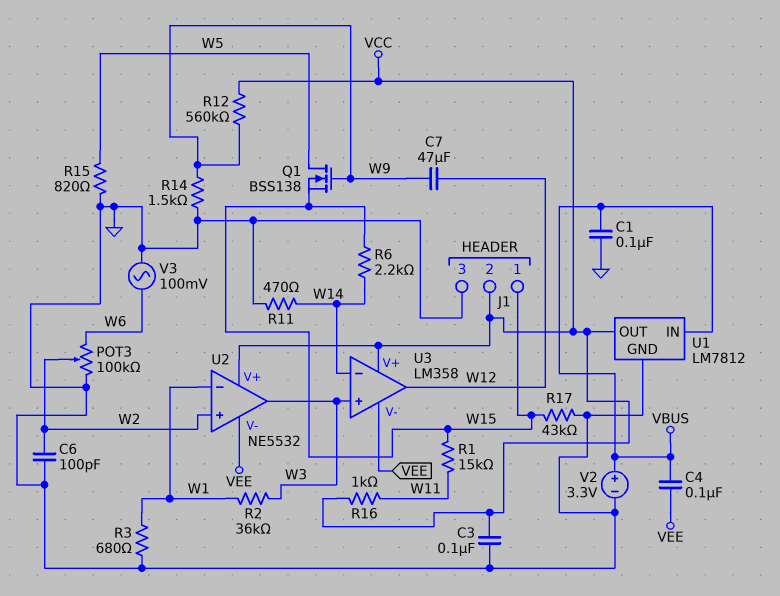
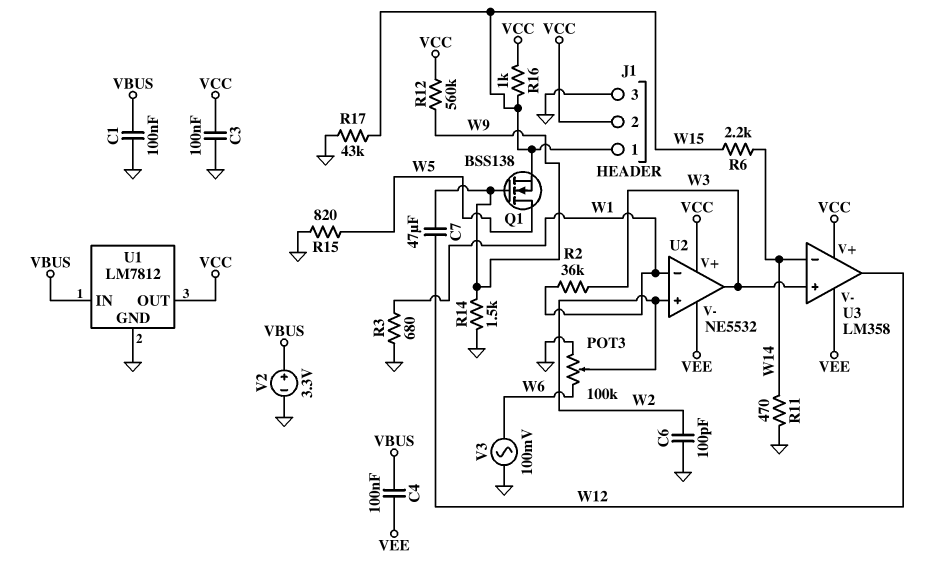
R1: 15k (W11, W15) -> none
R16: 1k (VCC, W11) -> 1k (VCC, W15)

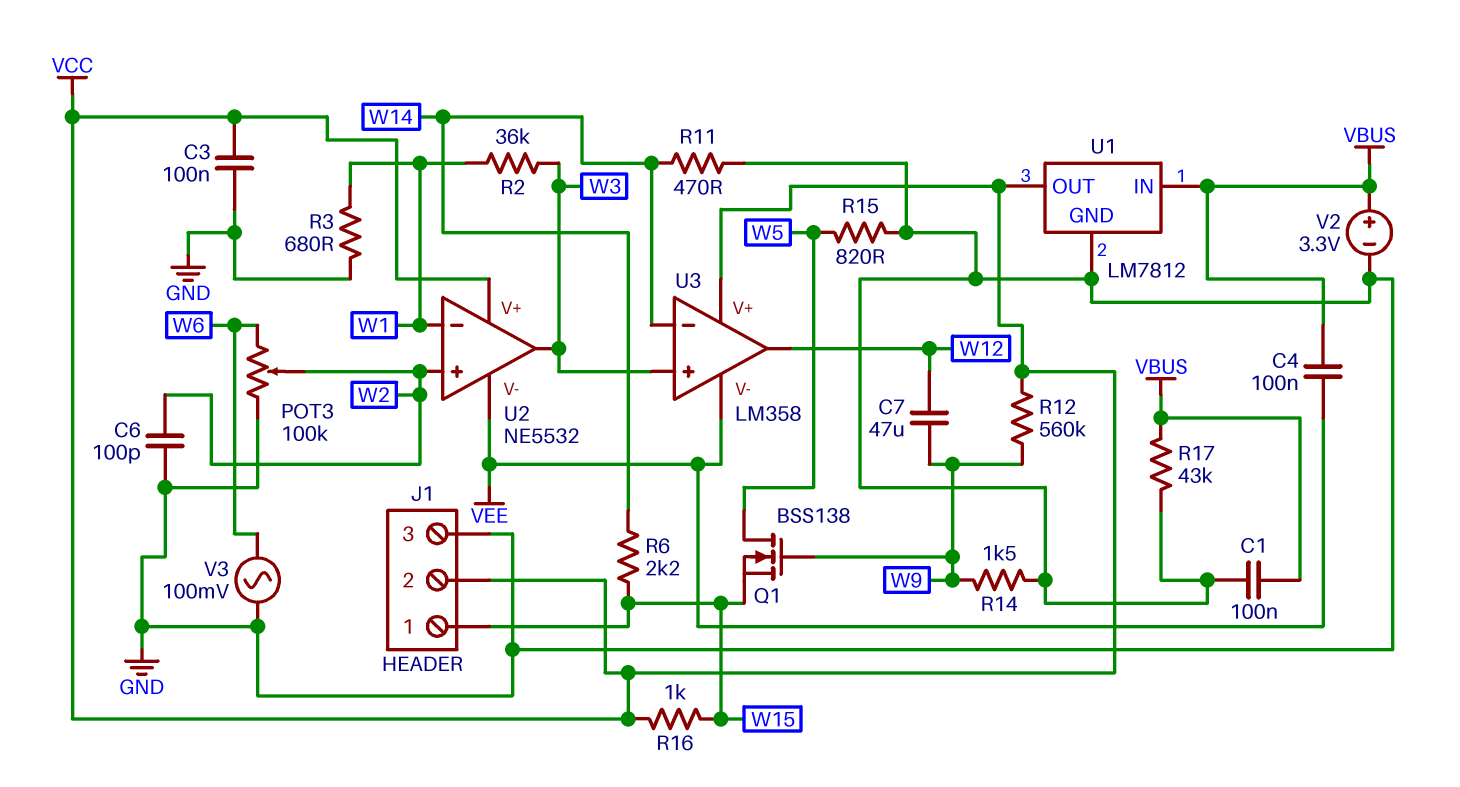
R17: 43k (GND, W15) -> 43k (GND, VBUS)

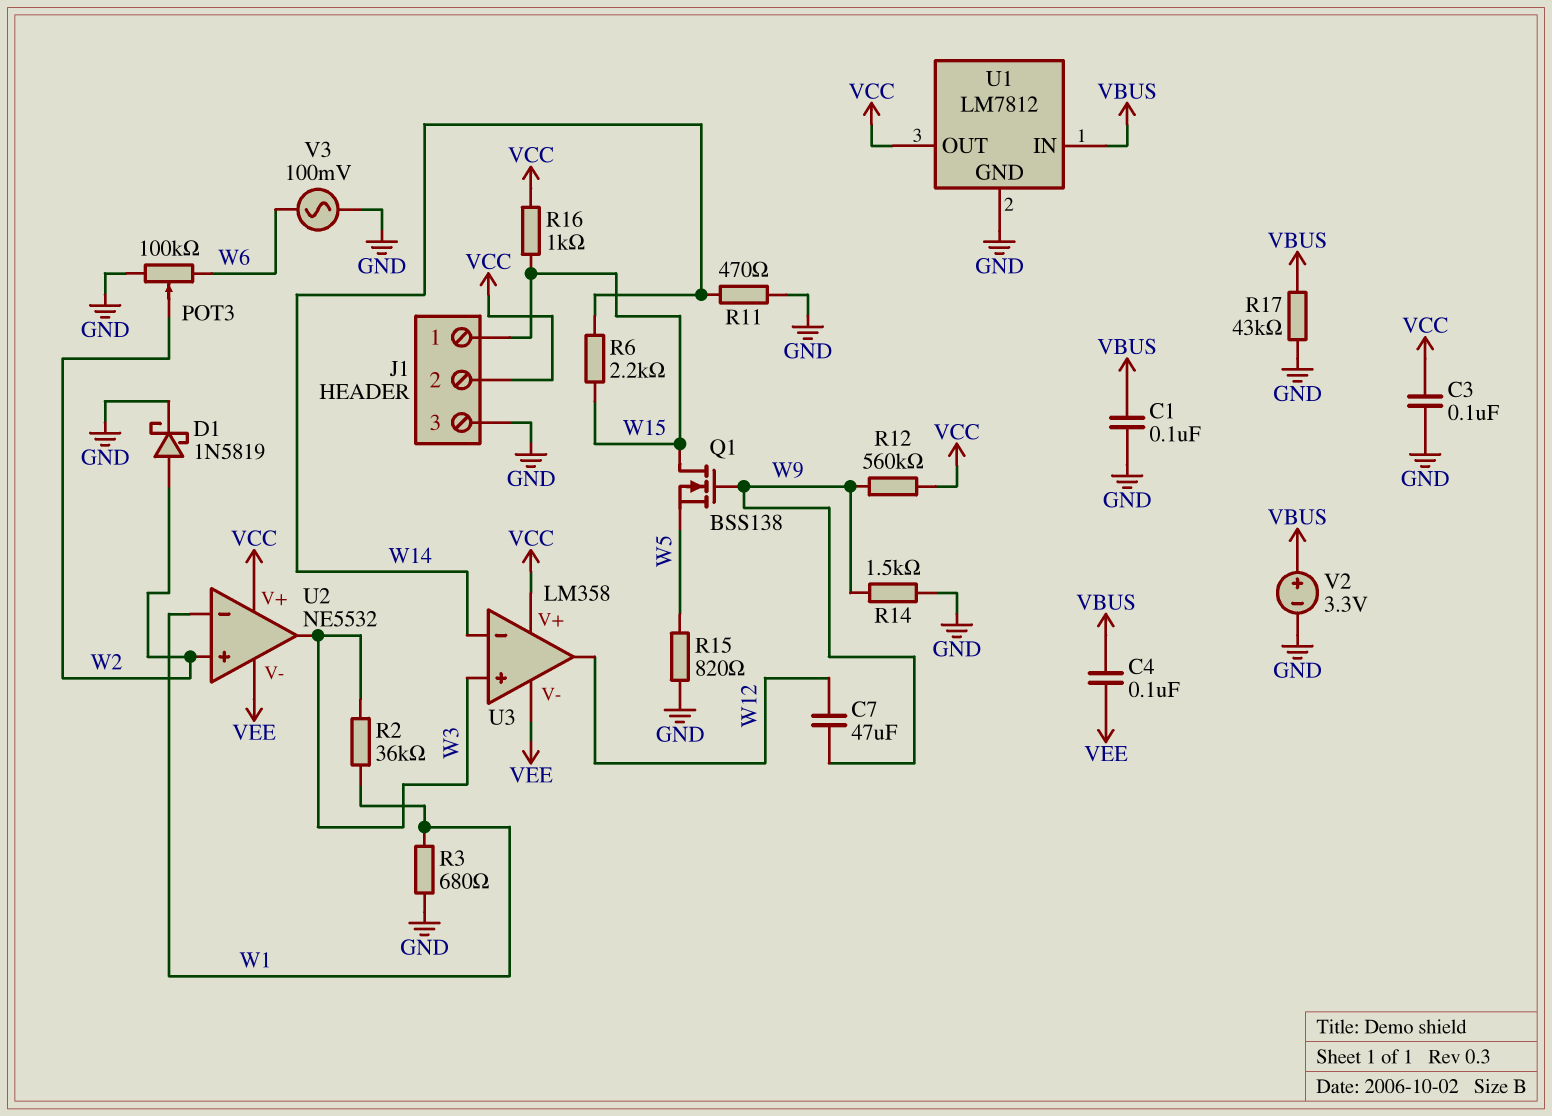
C6: 100pF (GND, W2) -> none
D1: none -> schottky 1N5819 (A W2, K GND)
Q1: NMOS BSS138 (G W9, D W5, S W15) -> NMOS BSS138 (G W9, D W15, S W5)

